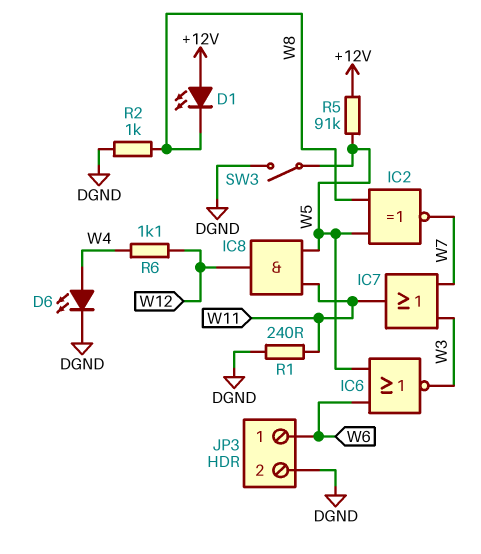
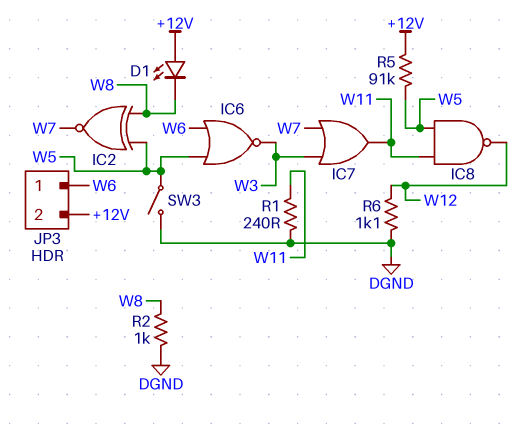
D6: LED (A W4, K DGND) -> none
IC8: AND (in W5, in W11, out W12) -> NAND (in W5, in W11, out W12)
JP3 pin 2: DGND -> +12V
R6: 1.1k (W4, W12) -> 1.1k (DGND, W12)

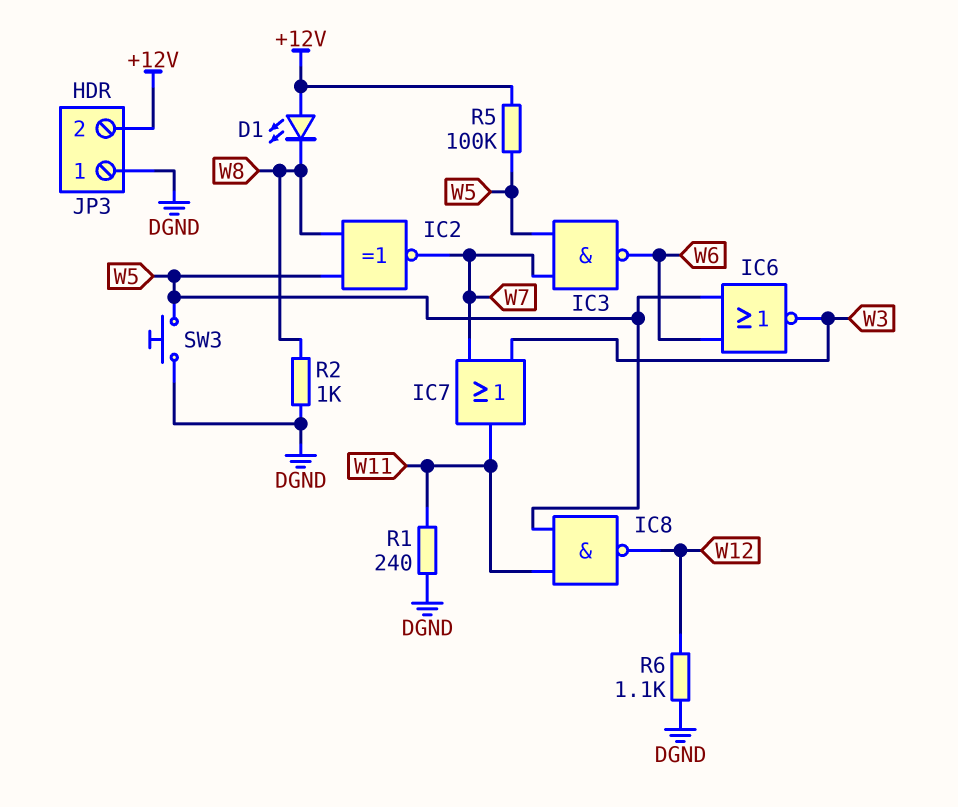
IC3: none -> NAND (in W5, in W7, out W6)
JP3 pin 1: W6 -> DGND
R5: 91k (+12V, W5) -> 100k (+12V, W5)
SW3: switch (DGND, W5) -> button (DGND, W5)

